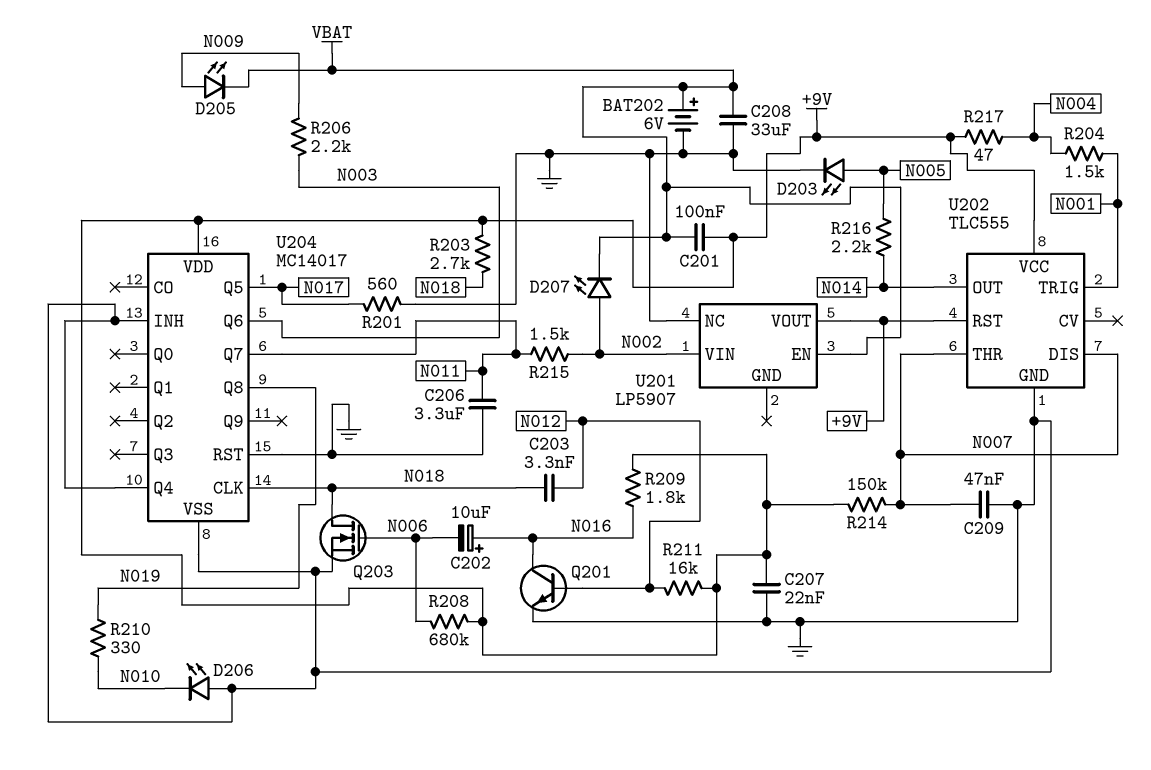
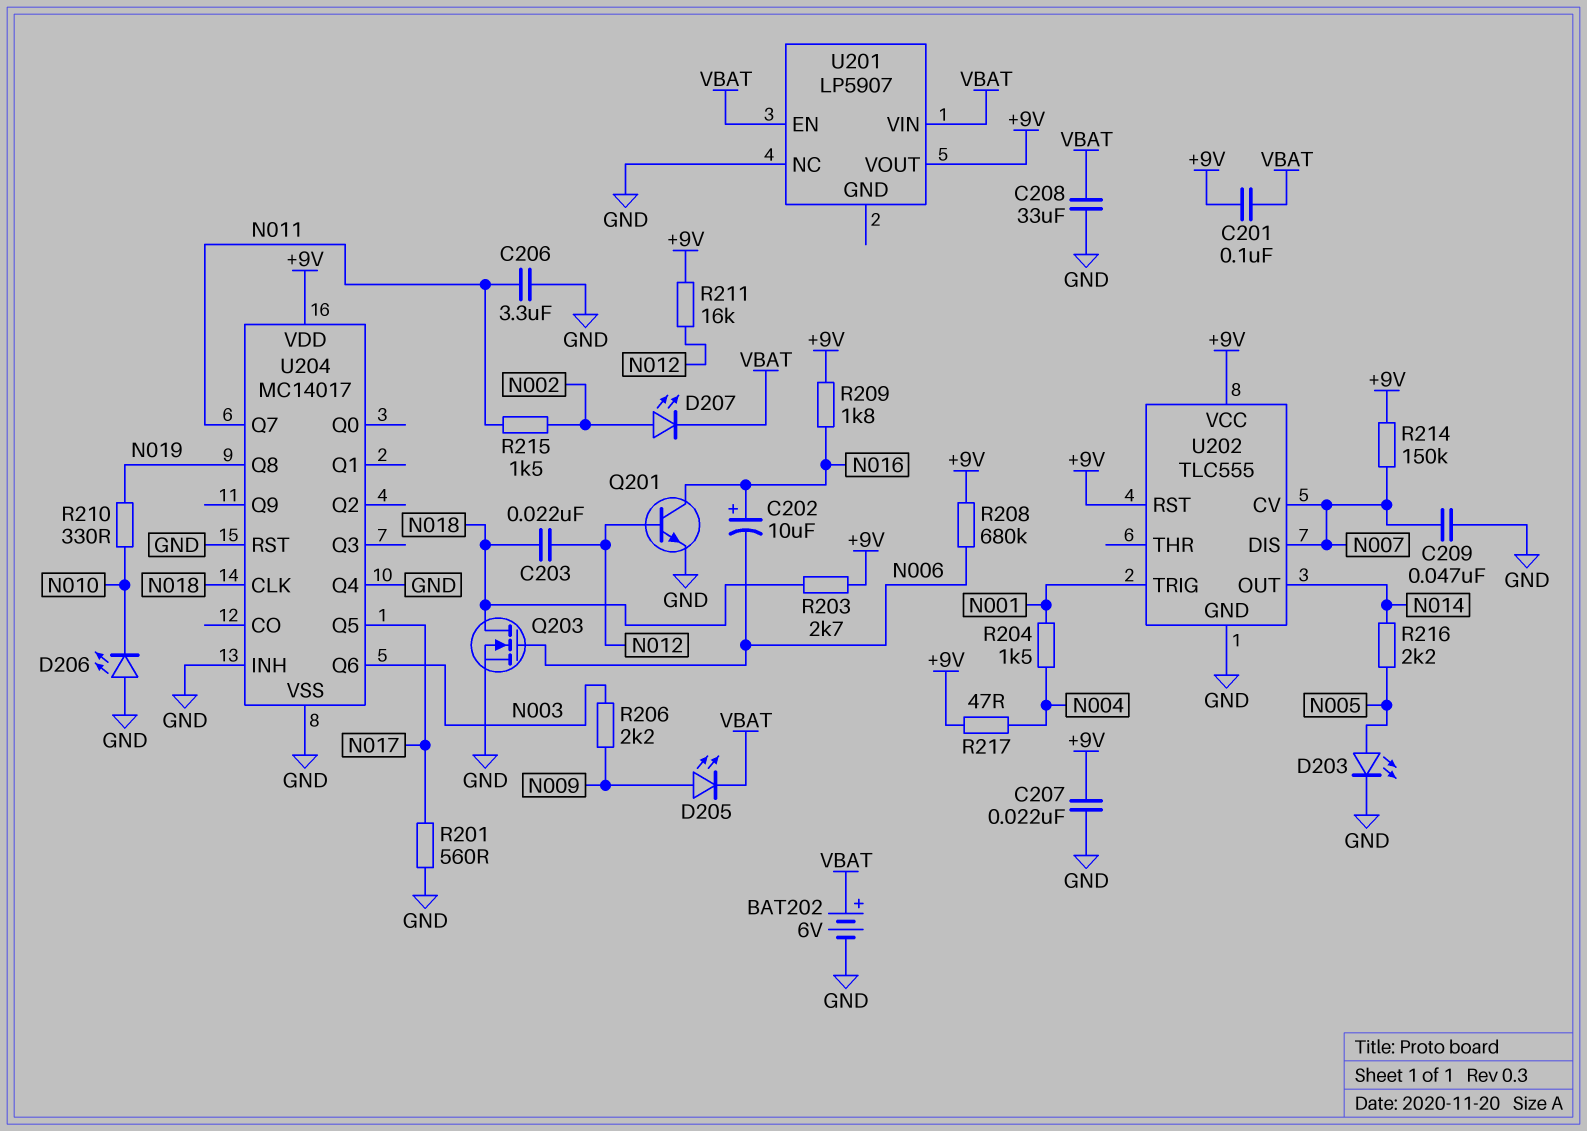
C203: 3.3nF (N012, N018) -> 22nF (N012, N018)
U201 pin VIN: N002 -> VBAT
U202 pin CV: none -> N007
U202 pin THR: N007 -> none

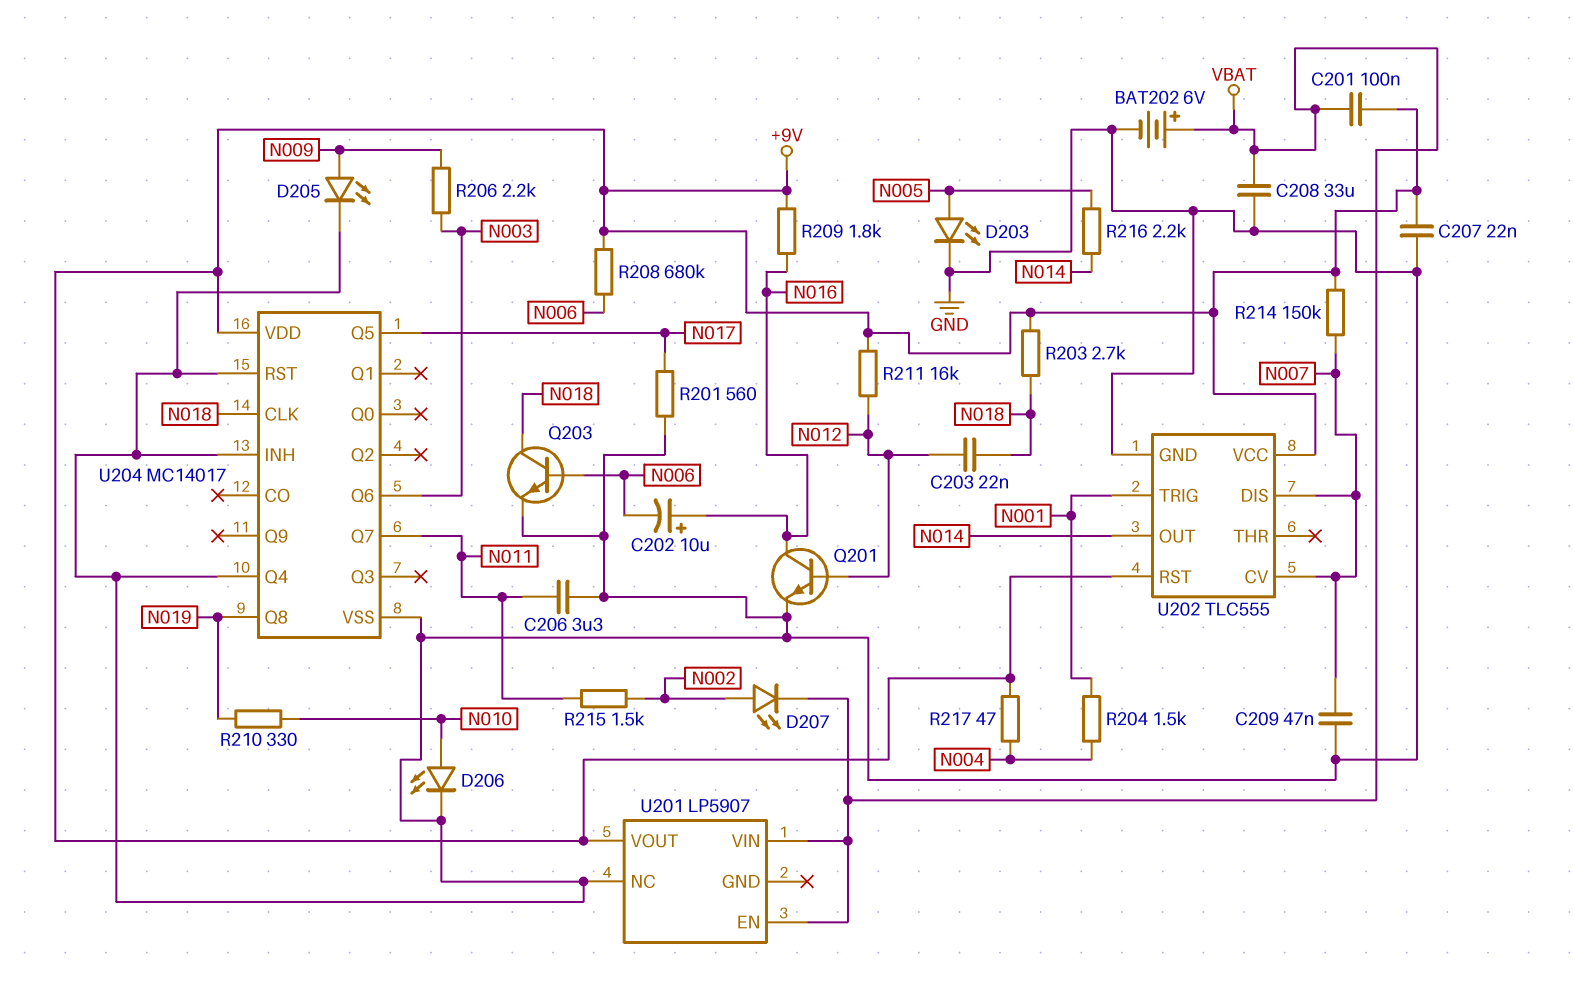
D205: LED (A N009, K VBAT) -> LED (A N009, K GND)
D206: LED (A GND, K N010) -> LED (A N010, K GND)
Q203: NMOS (G N006, D N018, S GND) -> NPN (B N006, C N018, E GND)

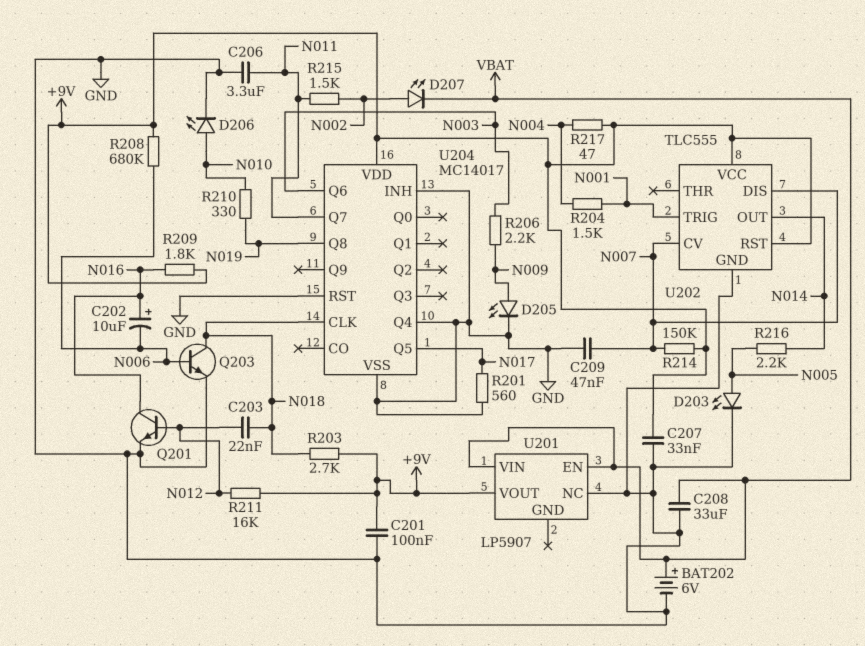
C201: 100nF (+9V, VBAT) -> 100nF (+9V, GND)
C207: 22nF (+9V, GND) -> 33nF (+9V, GND)

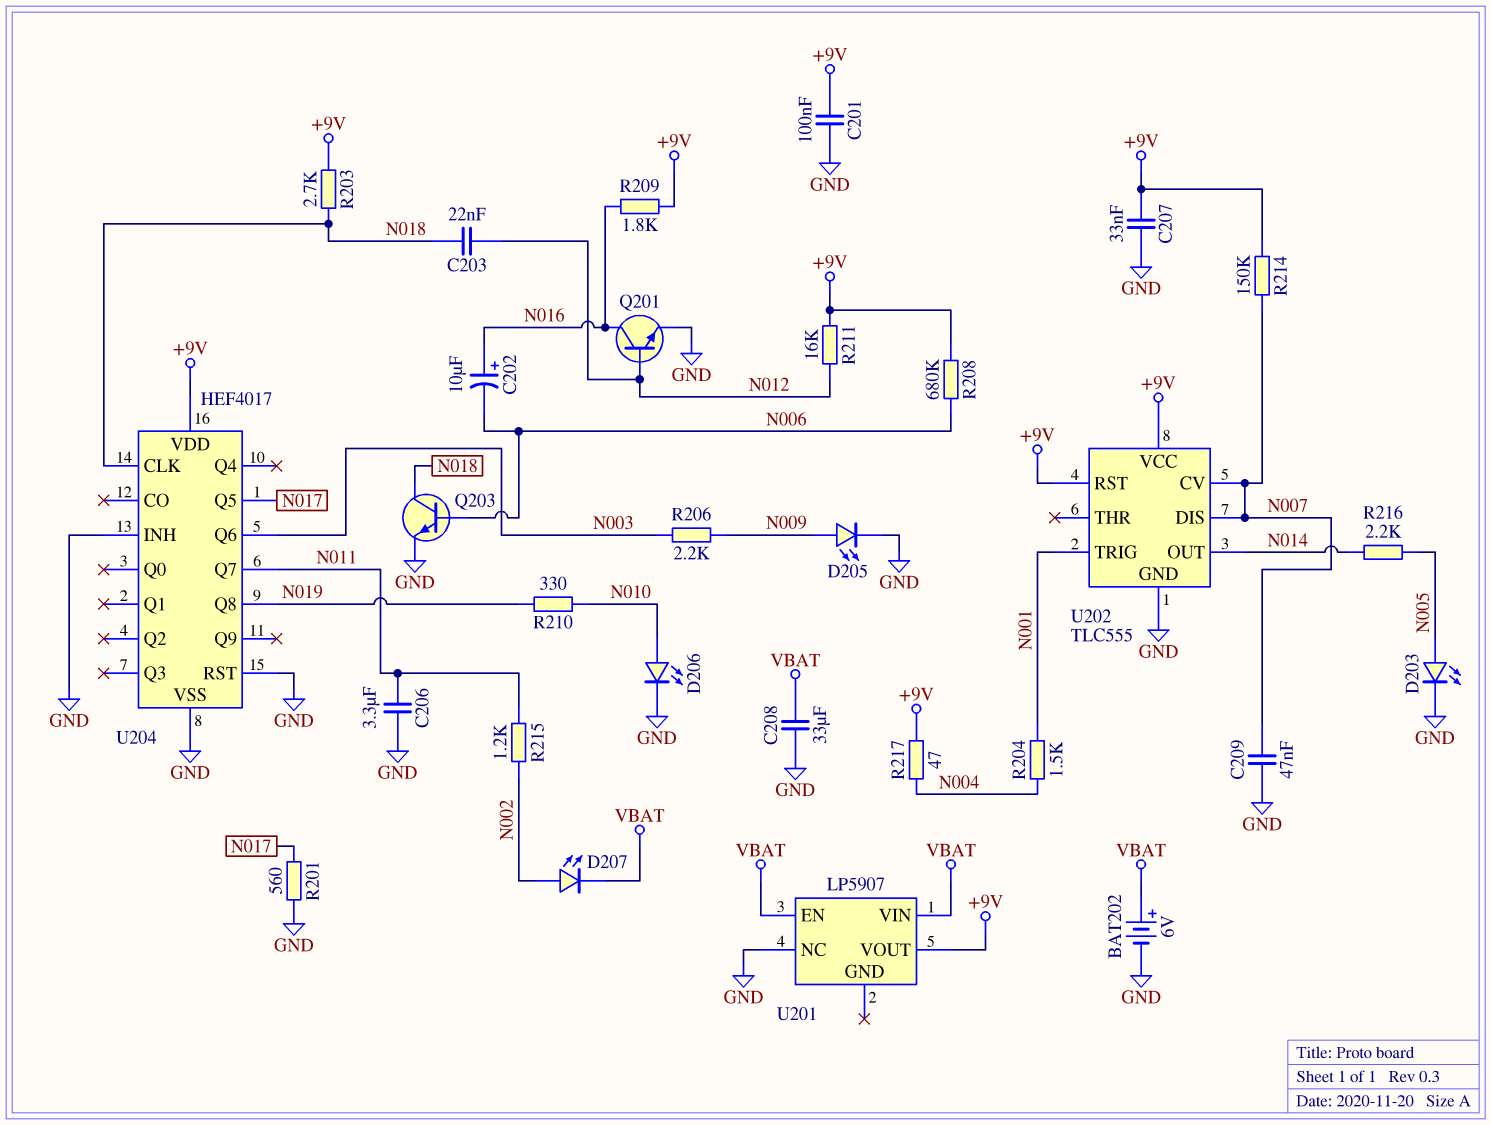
R215: 1.5k (N002, N011) -> 1.2k (N002, N011)
U204: MC14017 -> HEF4017
U204 pin Q4: GND -> none

